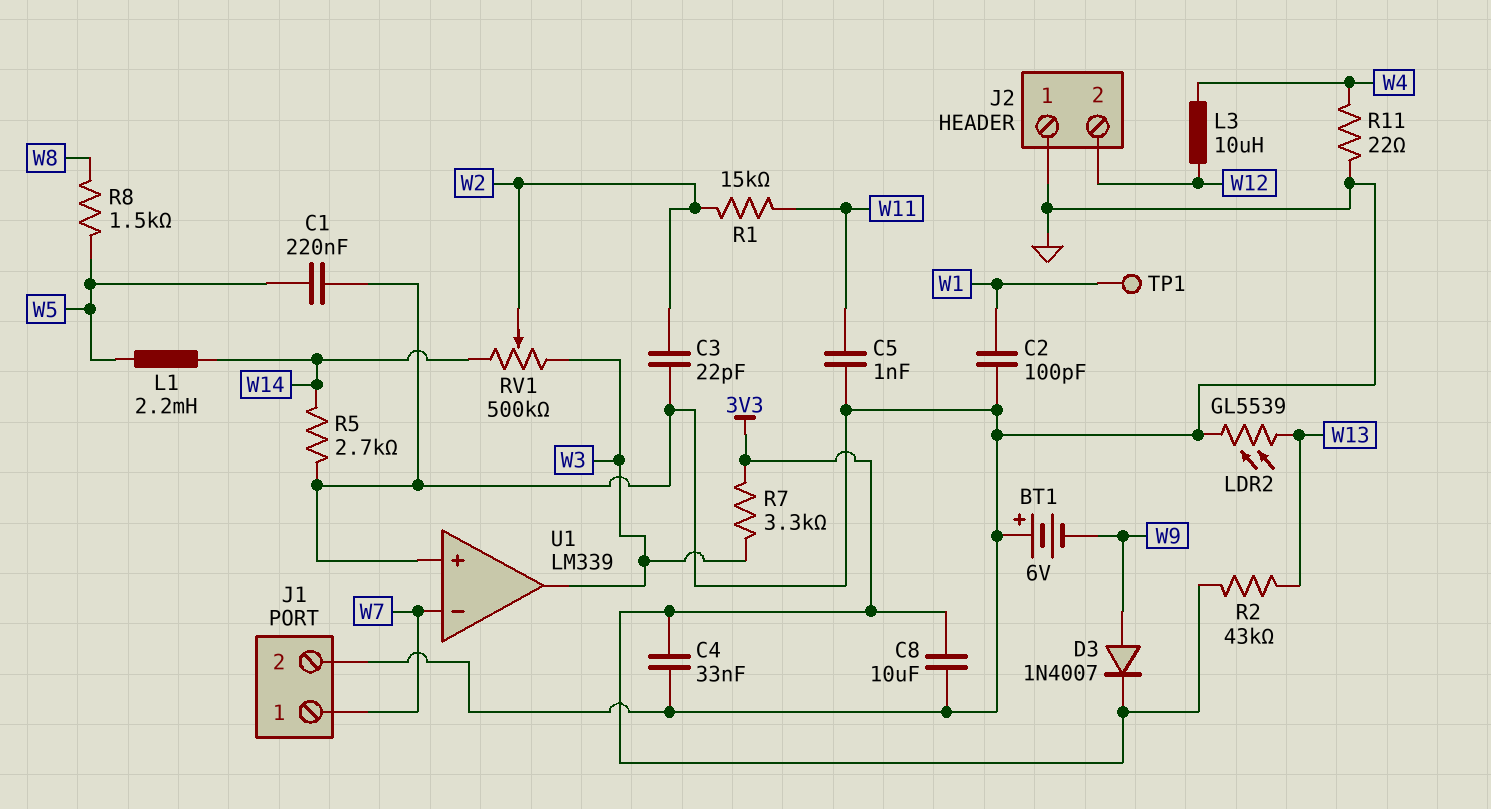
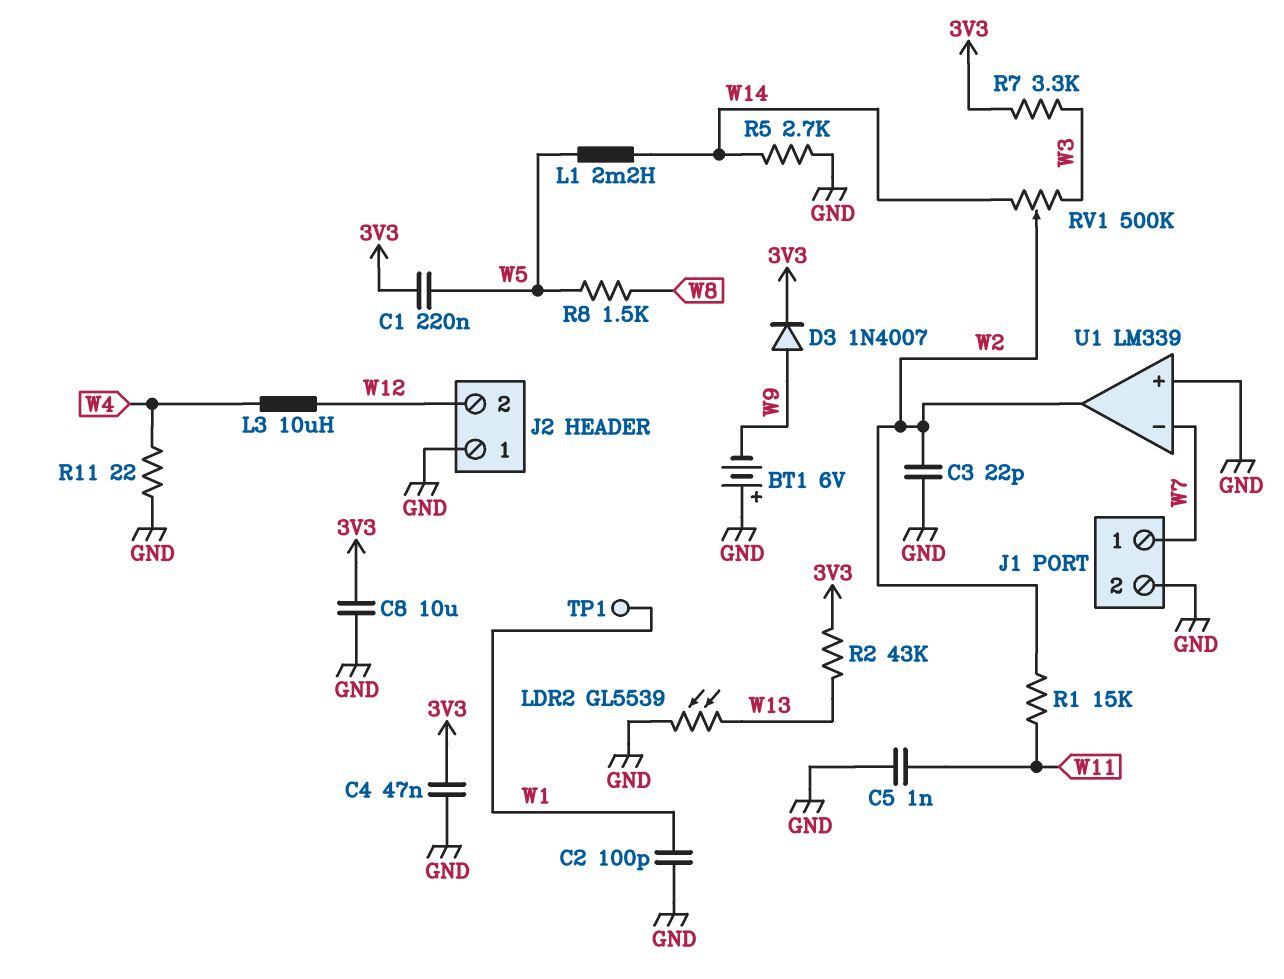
C1: 220nF (GND, W5) -> 220nF (3V3, W5)
C4: 33nF (3V3, GND) -> 47nF (3V3, GND)
U1 pin out: W3 -> W2

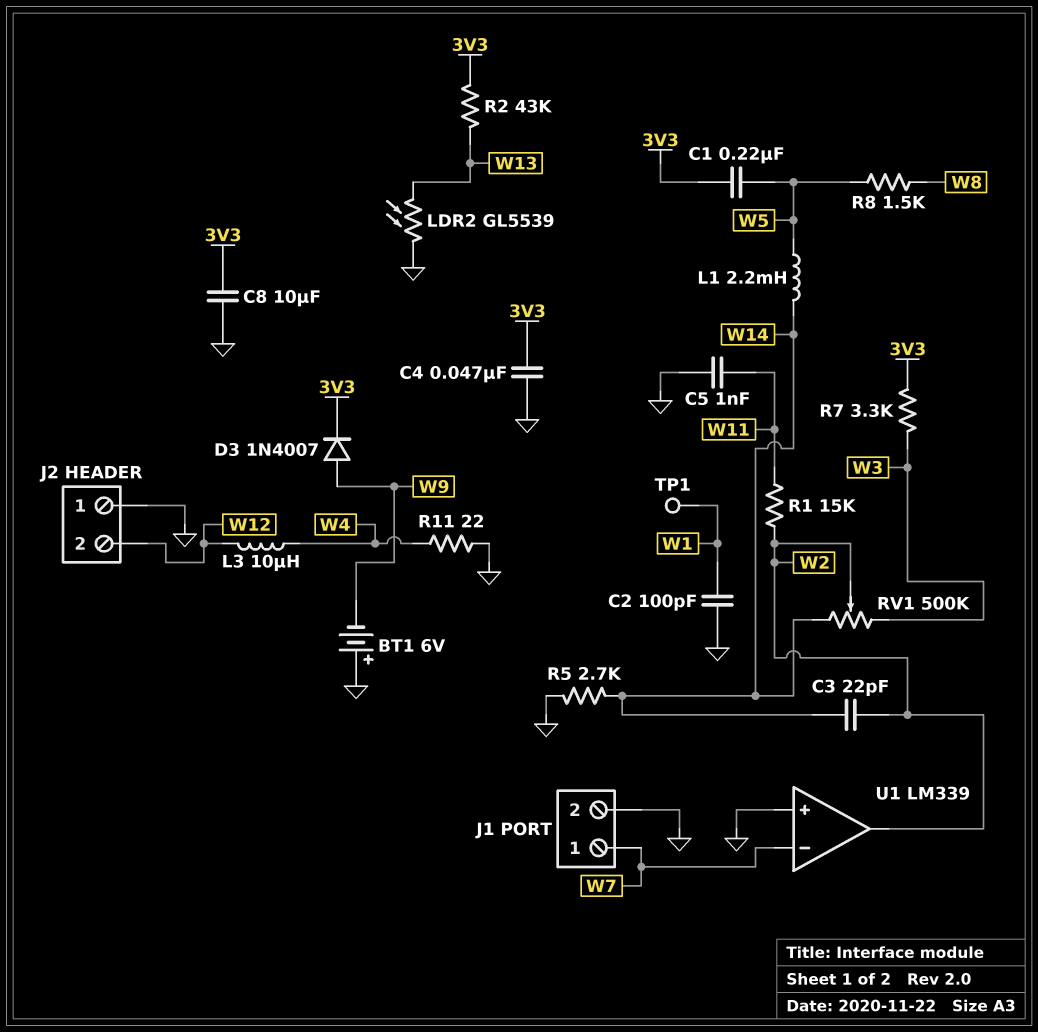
C3: 22pF (GND, W2) -> 22pF (W2, W14)

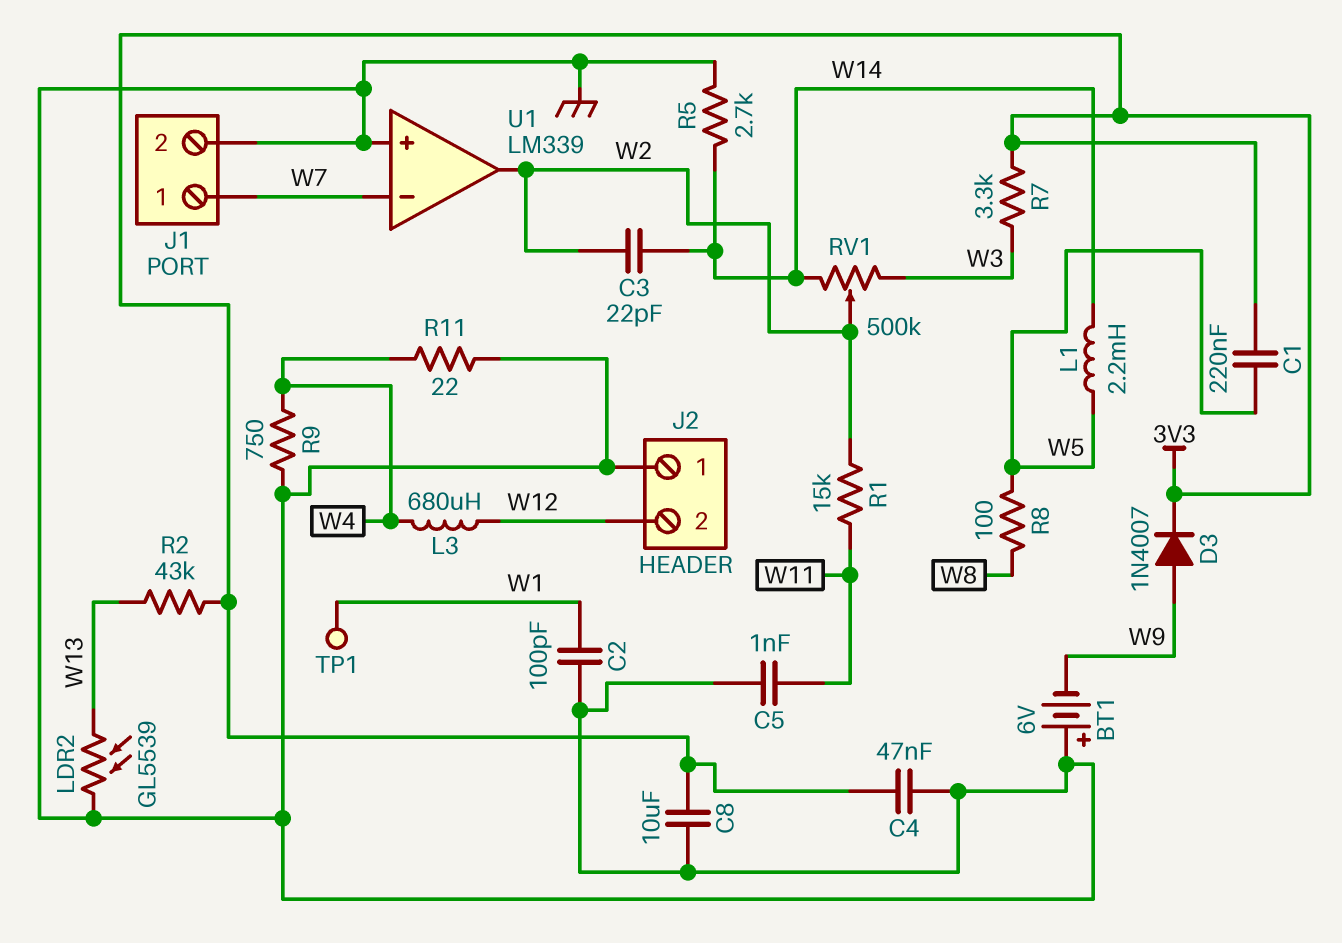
L3: 10uH (W4, W12) -> 680uH (W4, W12)
R8: 1.5k (W5, W8) -> 100 (W5, W8)
R9: none -> 750 (GND, W4)

